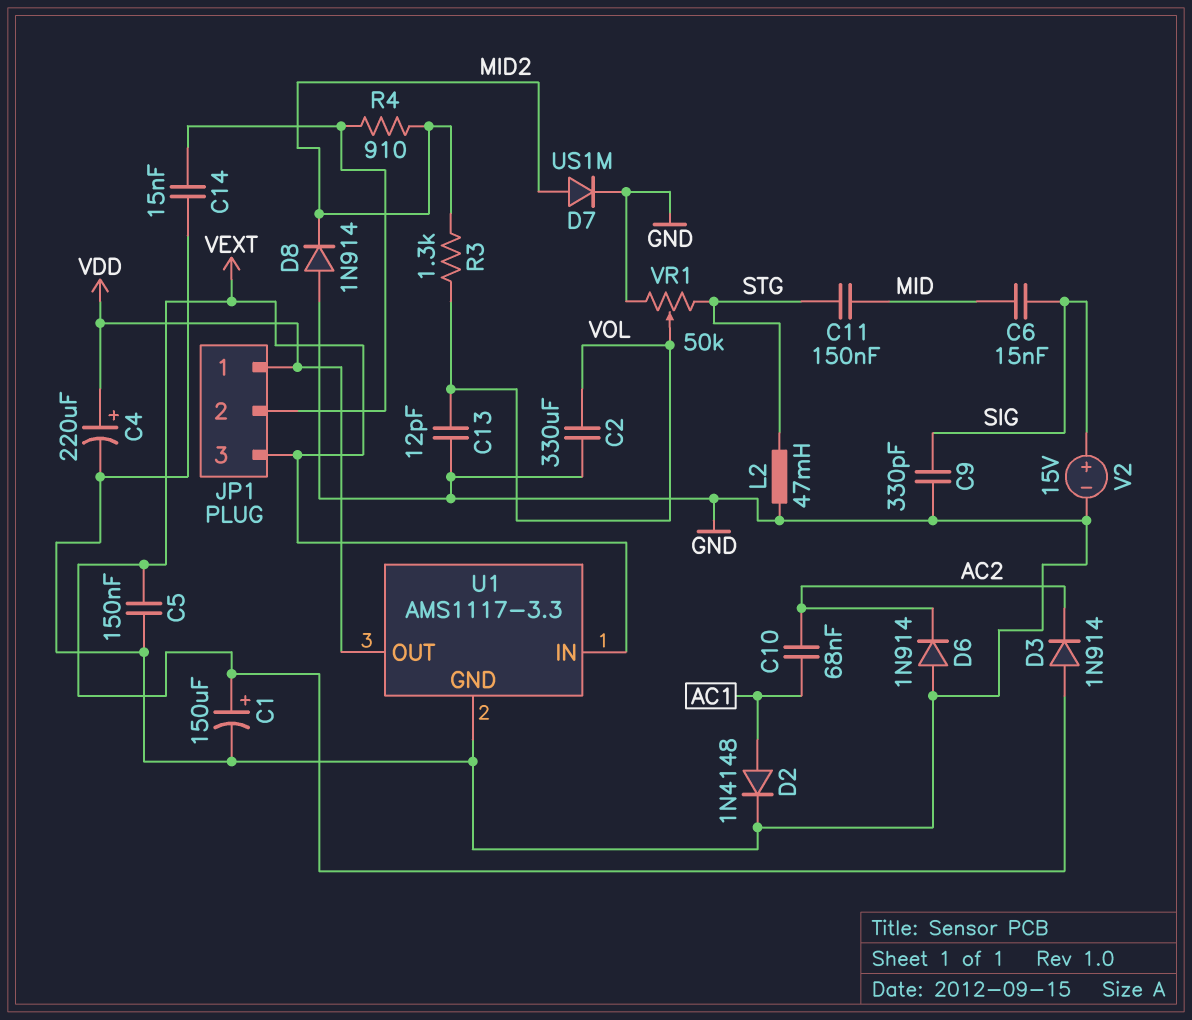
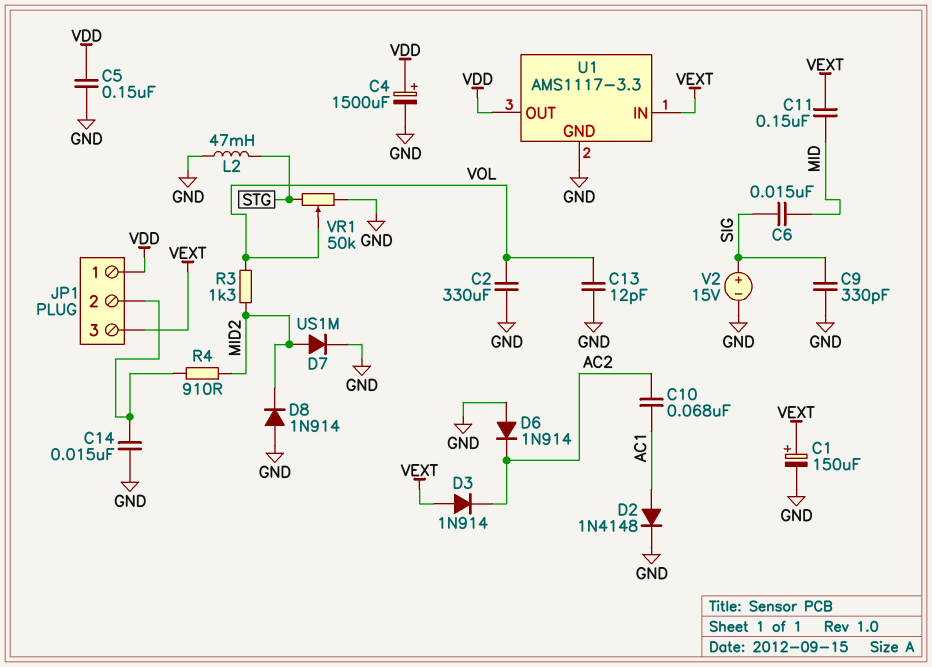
C4: 220uF (plus VDD, minus GND) -> 1500uF (plus VDD, minus GND)
C5: 150nF (GND, VEXT) -> 150nF (GND, VDD)
C11: 150nF (MID, STG) -> 150nF (MID, VEXT)

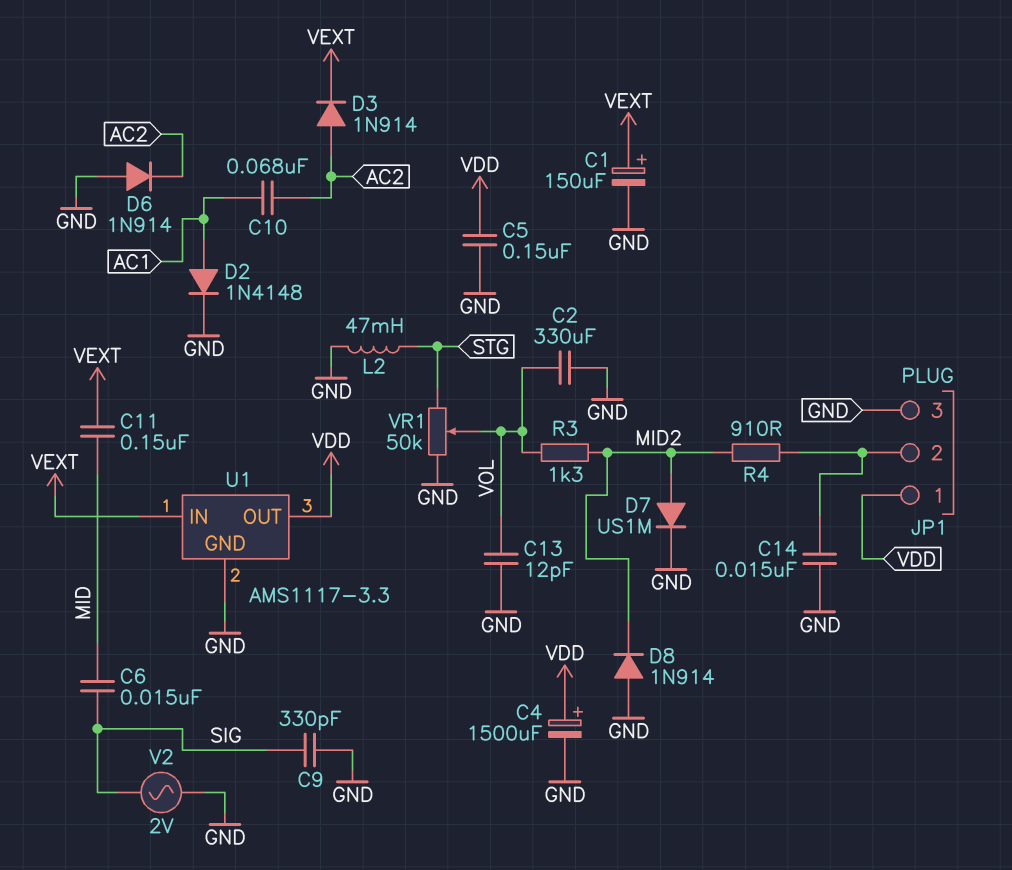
D3: diode 1N914 (A VEXT, K AC2) -> diode 1N914 (A AC2, K VEXT)
JP1 pin 3: VEXT -> GND
V2: 15V (plus SIG, minus GND) -> AC 2V (GND, SIG)

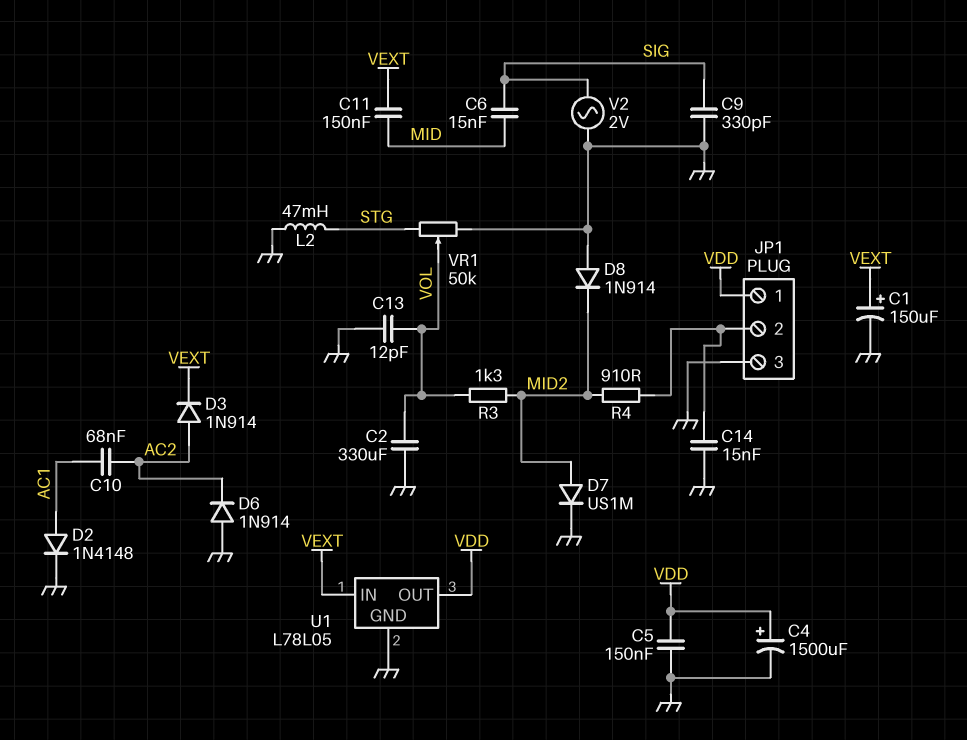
U1: AMS1117-3.3 -> L78L05

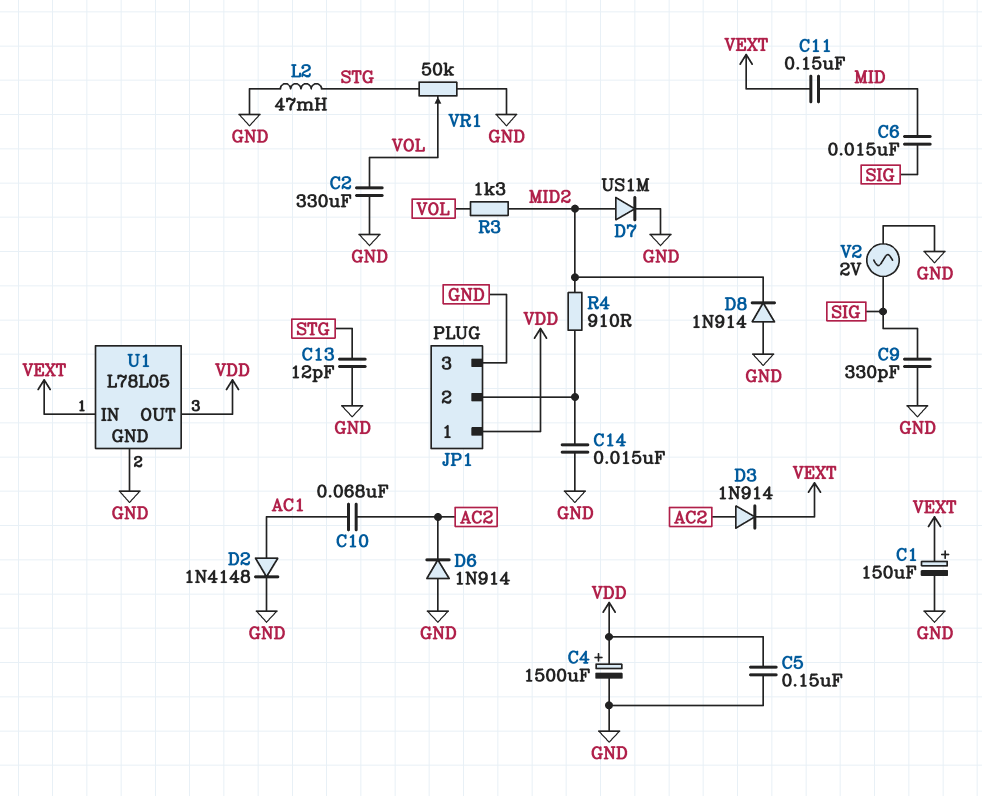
C13: 12pF (GND, VOL) -> 12pF (GND, STG)

